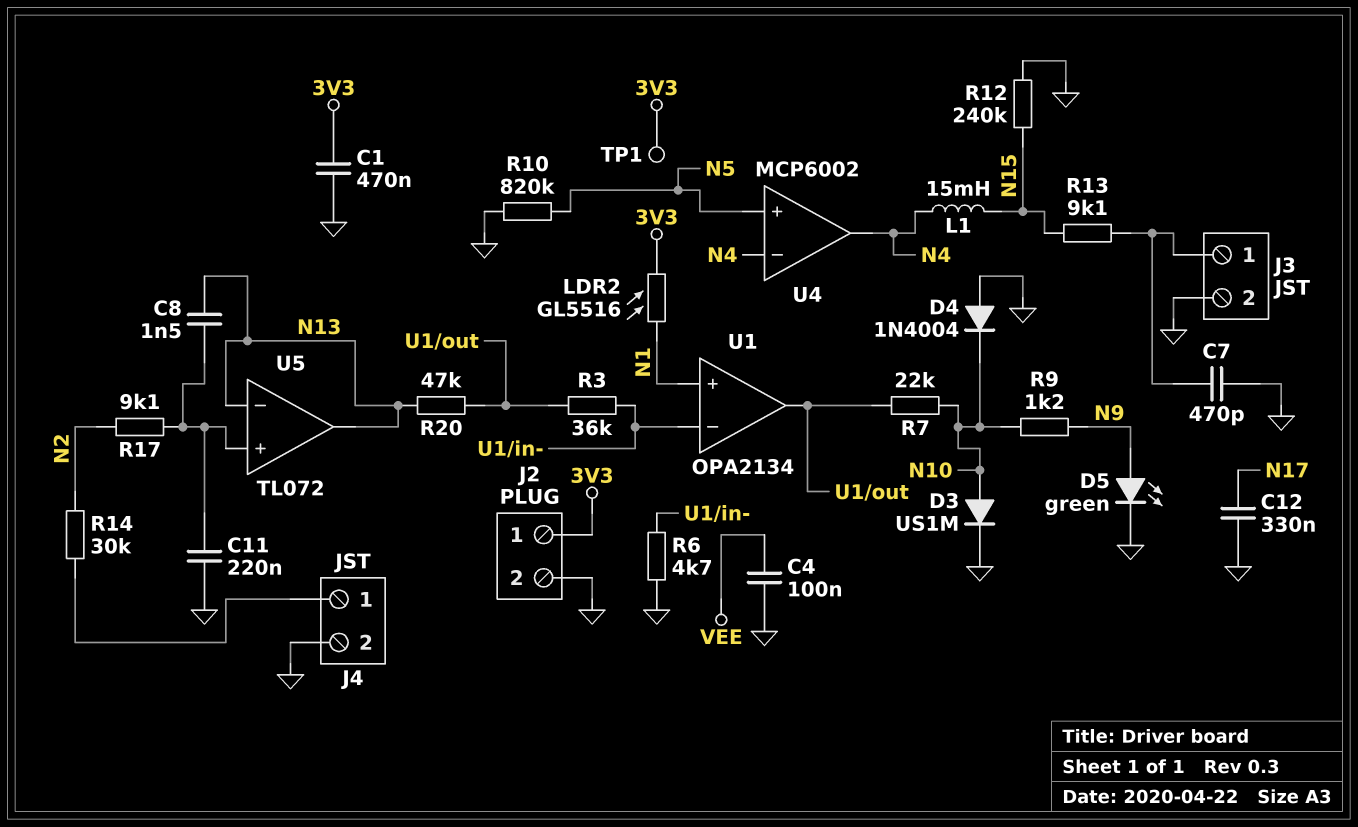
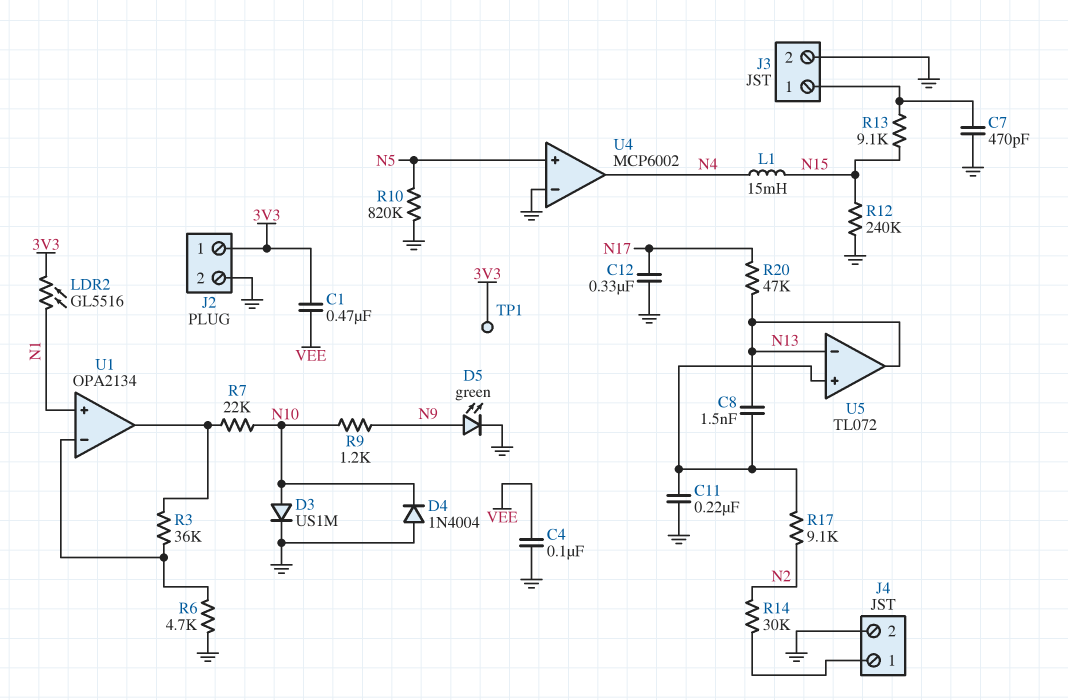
C1: 470nF (3V3, GND) -> 470nF (3V3, VEE)
R20: 47k (N13, U1/out) -> 47k (N13, N17)
U4 pin in-: N4 -> GND

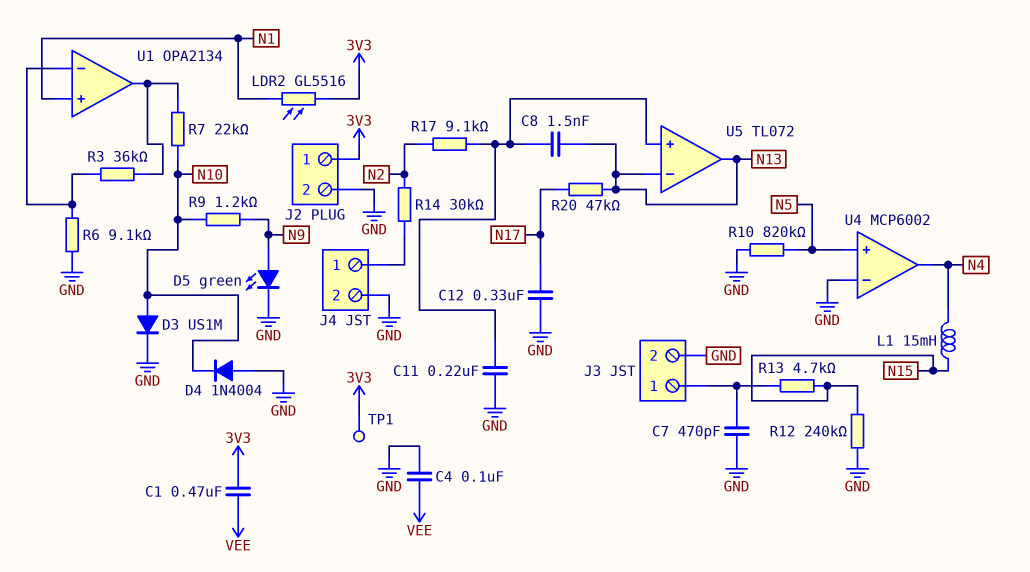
R6: 4.7k (GND, U1/in-) -> 9.1k (GND, U1/in-)
R13: 9.1k (J3/1, N15) -> 4.7k (J3/1, N15)

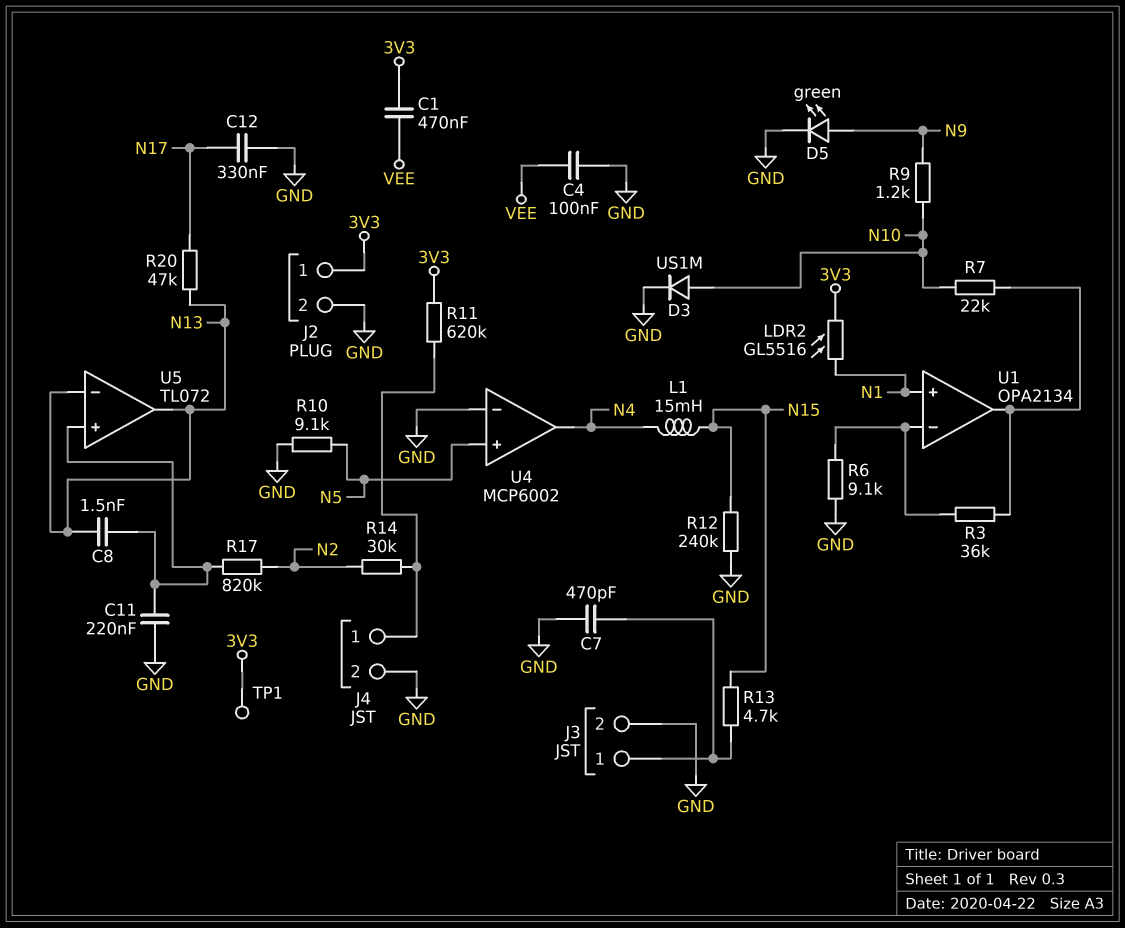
D4: diode 1N4004 (A GND, K N10) -> none
R10: 820k (GND, N5) -> 9.1k (GND, N5)
R11: none -> 620k (3V3, J4/1)
R17: 9.1k (N2, U5/in+) -> 820k (N2, U5/in+)

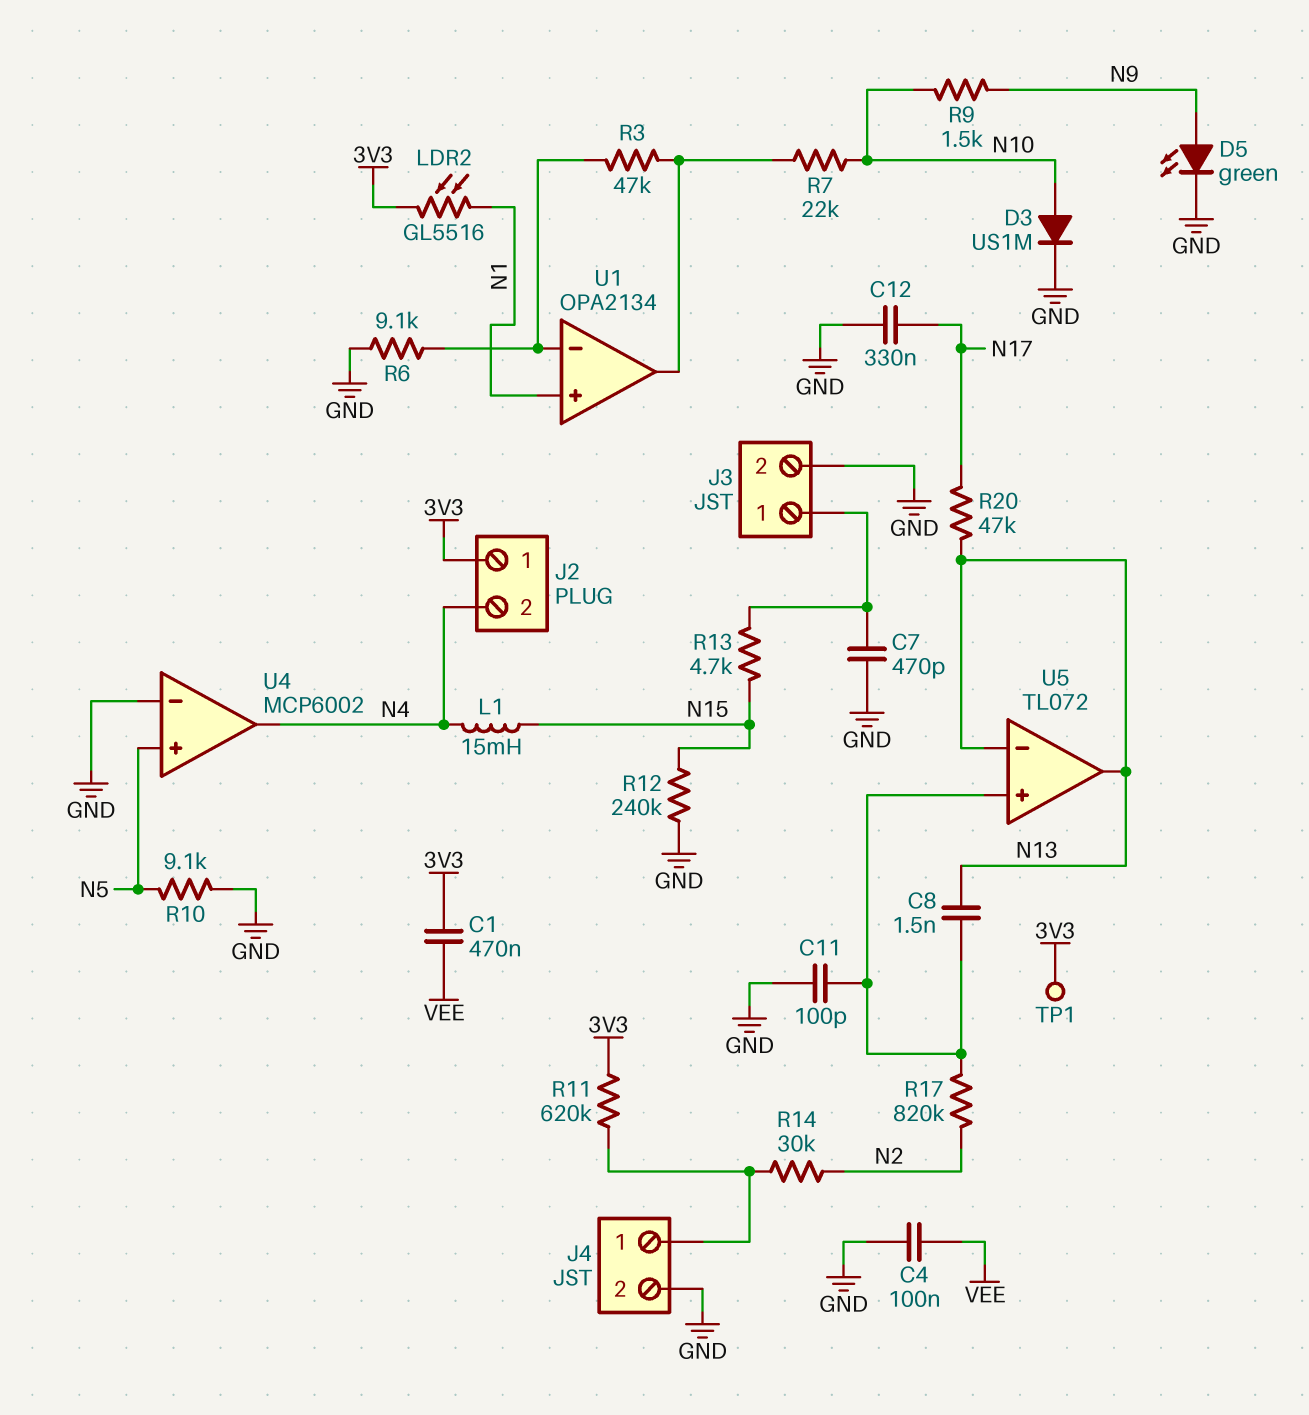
C11: 220nF (GND, U5/in+) -> 100pF (GND, U5/in+)
J2 pin 2: GND -> N4
R3: 36k (U1/in-, U1/out) -> 47k (U1/in-, U1/out)
R9: 1.2k (N9, N10) -> 1.5k (N9, N10)

